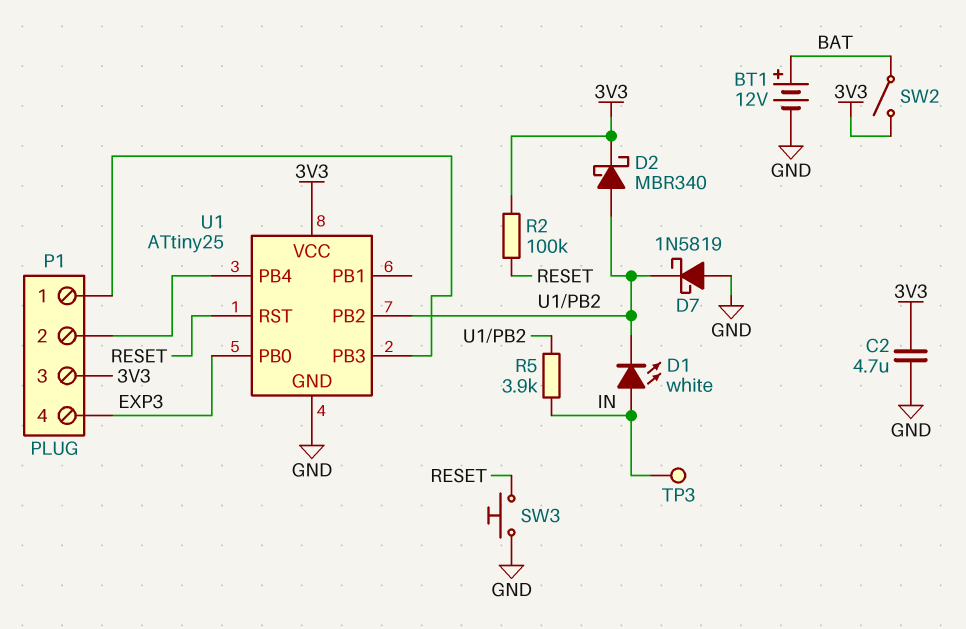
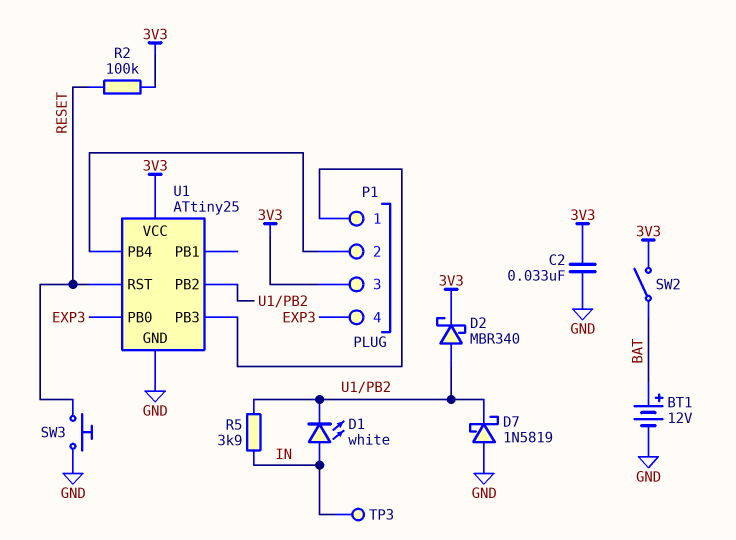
C2: 4.7uF (3V3, GND) -> 33nF (3V3, GND)

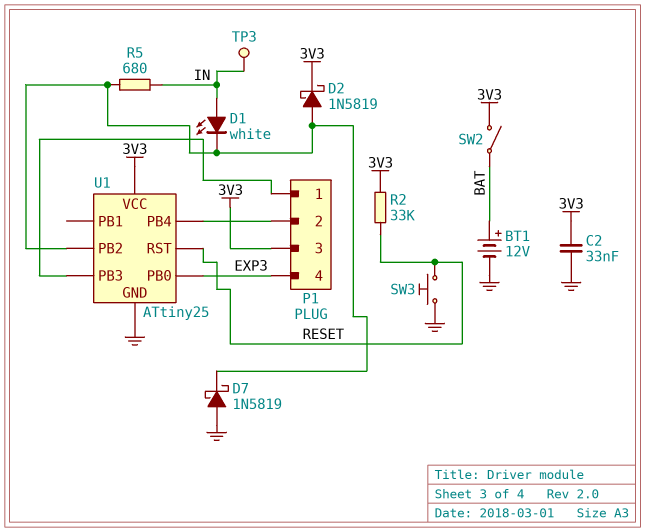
D2: schottky MBR340 (A U1/PB2, K 3V3) -> schottky 1N5819 (A U1/PB2, K 3V3)
R2: 100k (3V3, RESET) -> 33k (3V3, RESET)
R5: 3.9k (IN, U1/PB2) -> 680 (IN, U1/PB2)

